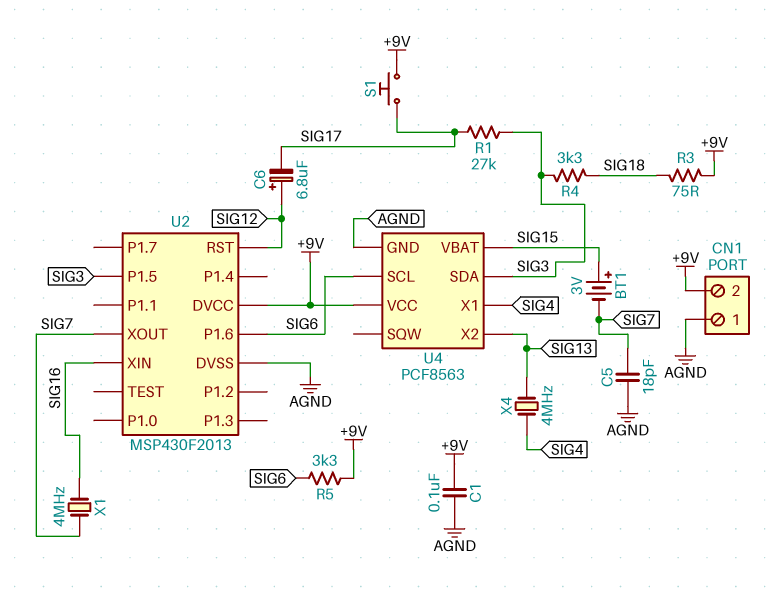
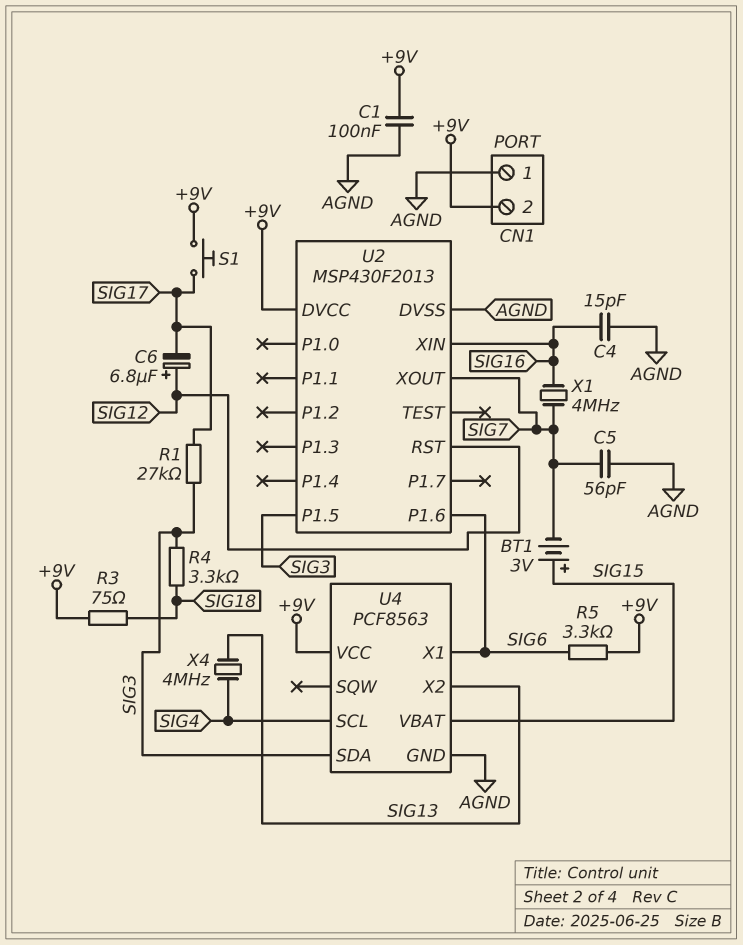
C4: none -> 15pF (AGND, SIG16)
C5: 18pF (AGND, SIG7) -> 56pF (AGND, SIG7)
U4 pin SCL: SIG6 -> SIG4
U4 pin X1: SIG4 -> SIG6

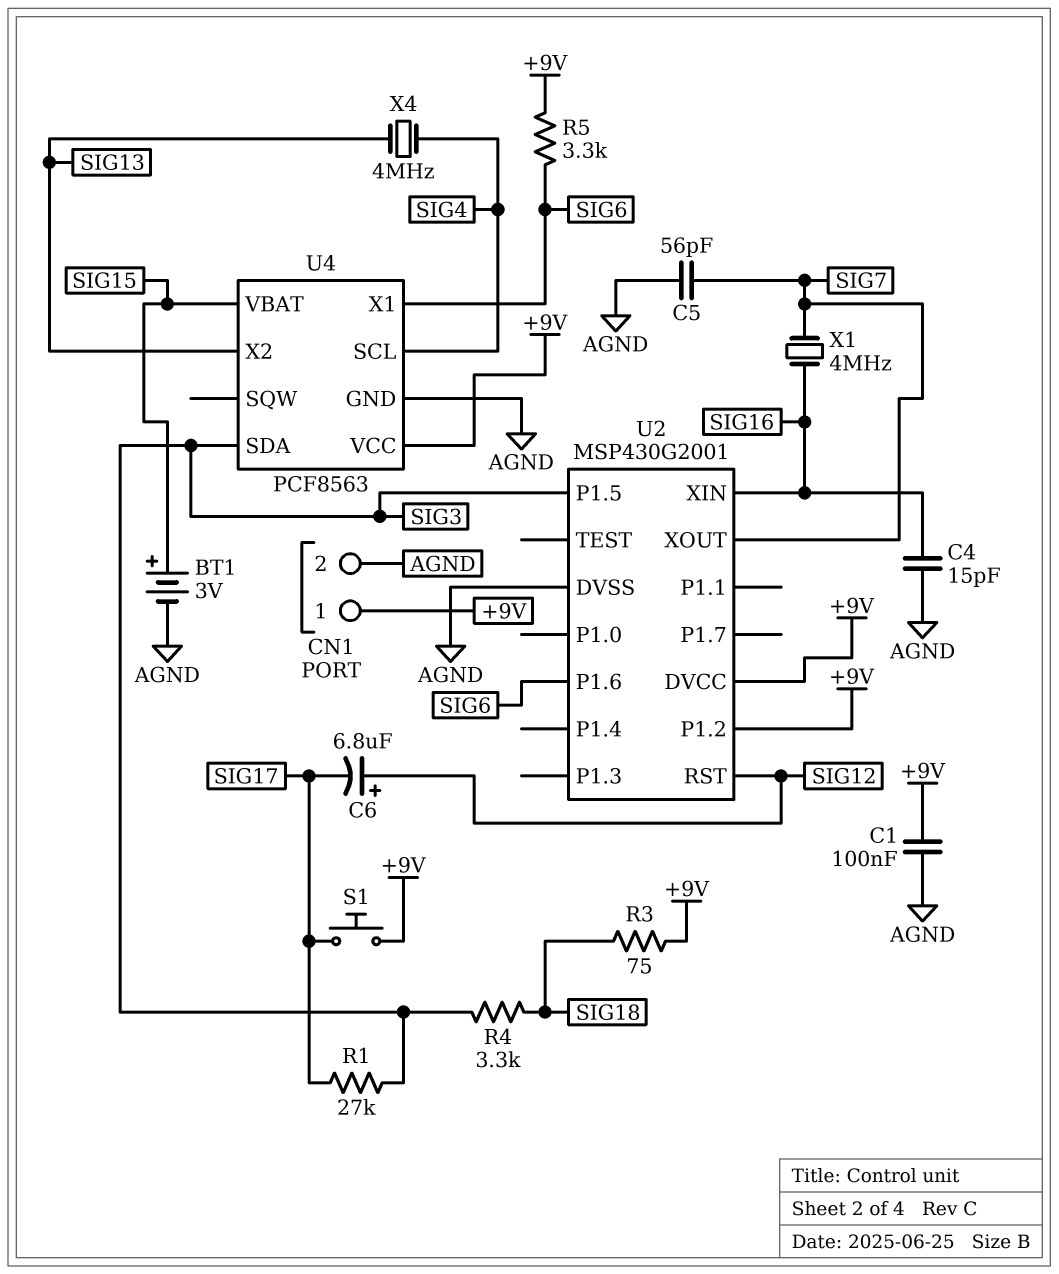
BT1: 3V (plus SIG15, minus SIG7) -> 3V (plus SIG15, minus AGND)
CN1 pin 1: AGND -> +9V
CN1 pin 2: +9V -> AGND
U2: MSP430F2013 -> MSP430G2001
U2 pin P1.2: none -> +9V

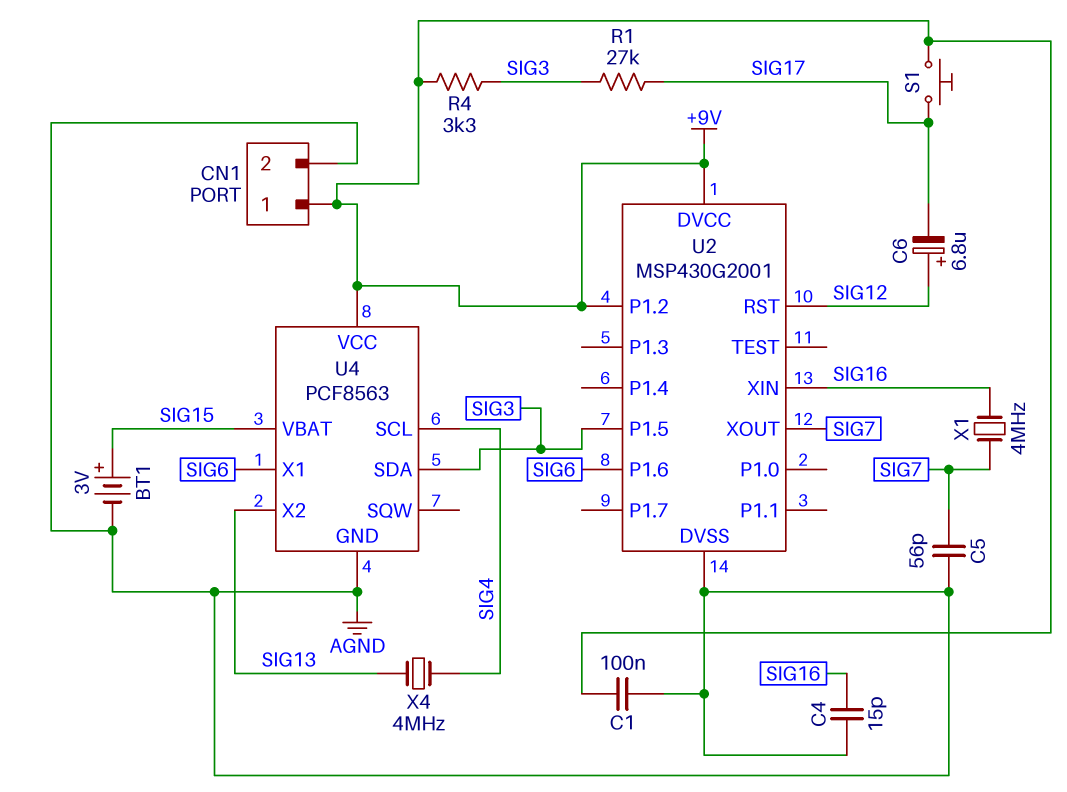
R3: 75 (+9V, SIG18) -> none
R4: 3.3k (SIG3, SIG18) -> 3.3k (+9V, SIG3)
R5: 3.3k (+9V, SIG6) -> none

